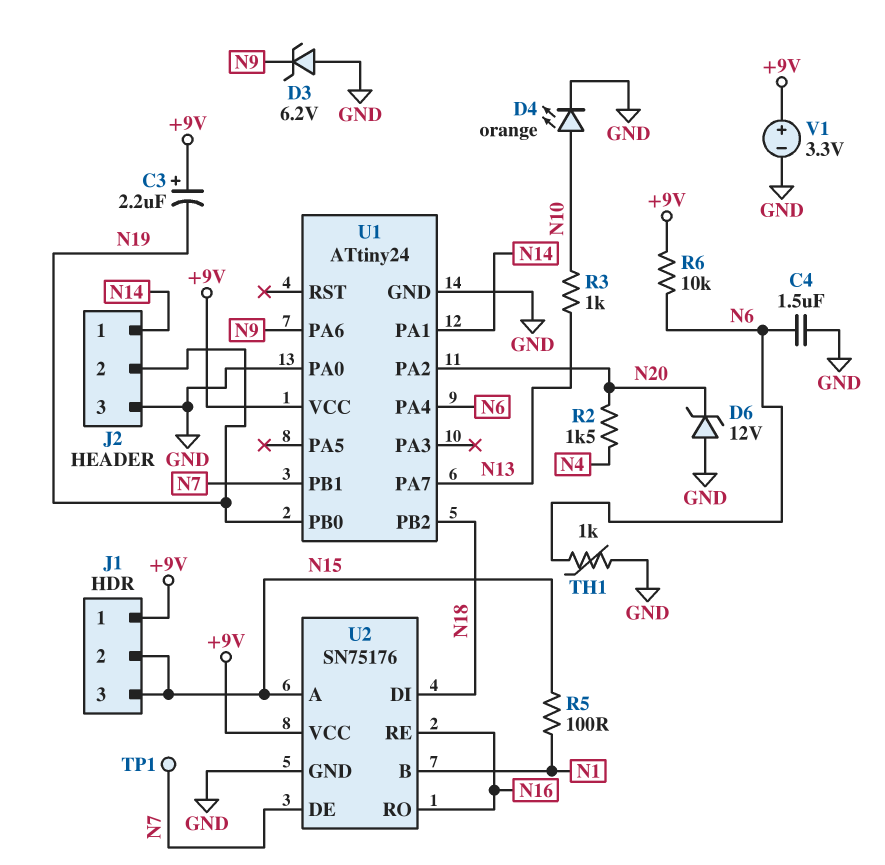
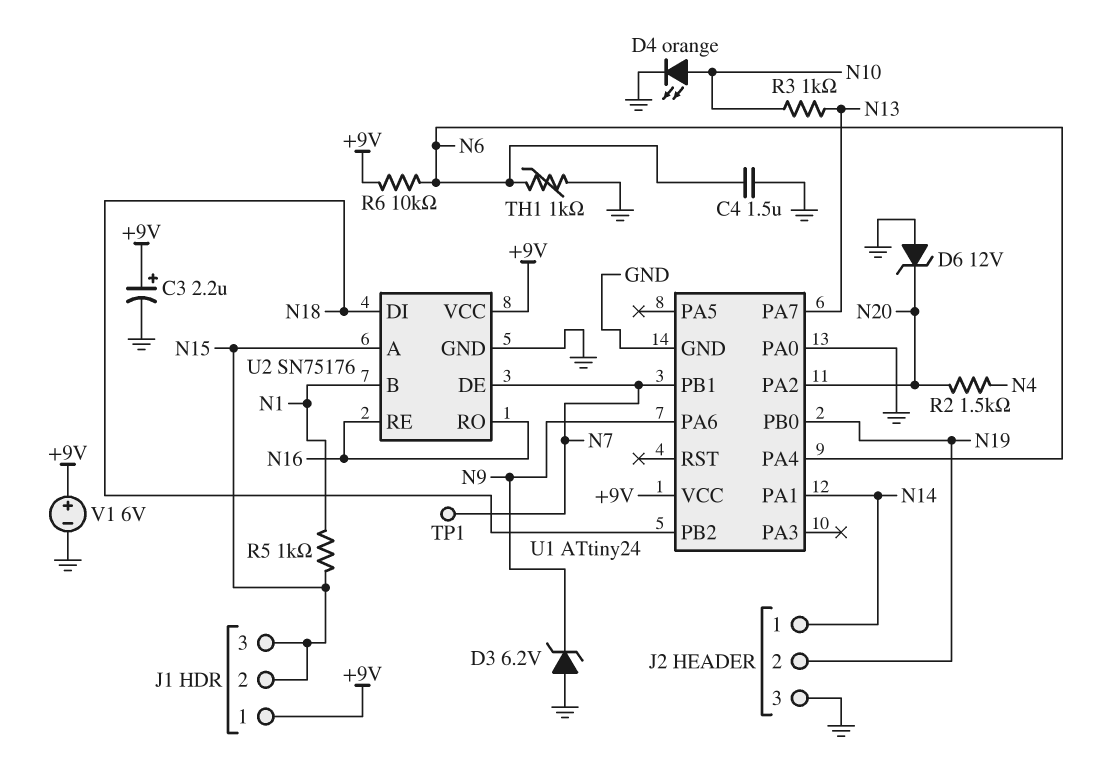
C3: 2.2uF (plus +9V, minus N19) -> 2.2uF (plus +9V, minus GND)
R5: 100 (N1, N15) -> 1k (N1, N15)
V1: 3.3V (plus +9V, minus GND) -> 6V (plus +9V, minus GND)

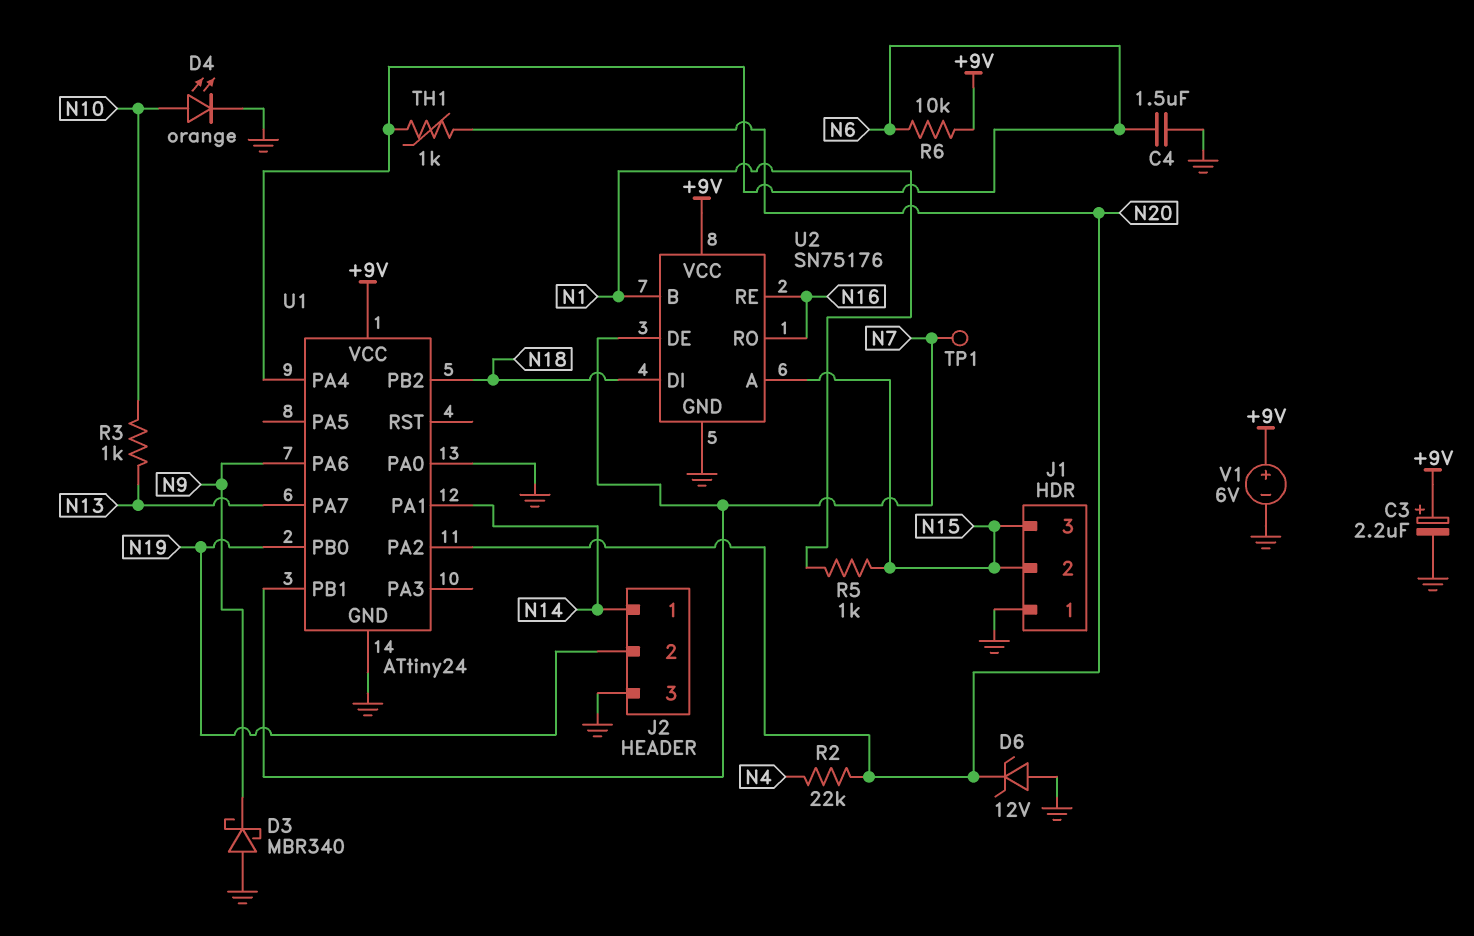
D3: zener 6.2V (A GND, K N9) -> schottky MBR340 (A GND, K N9)
J1 pin 1: +9V -> GND
R2: 1.5k (N4, N20) -> 22k (N4, N20)
TH1: 1k (GND, N6) -> 1k (N6, N20)

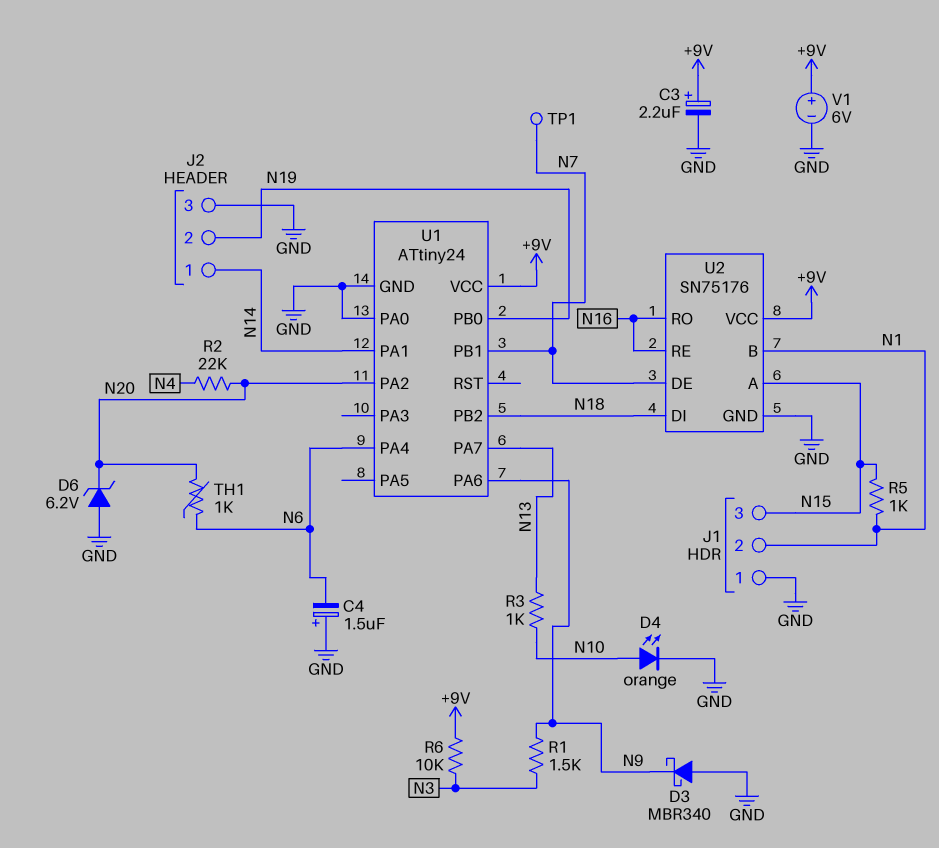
C4: 1.5uF (GND, N6) -> 1.5uF (plus GND, minus N6)
D6: zener 12V (A GND, K N20) -> zener 6.2V (A GND, K N20)
J1 pin 2: N15 -> N1
R1: none -> 1.5k (N3, N9)
R6: 10k (+9V, N6) -> 10k (+9V, N3)

